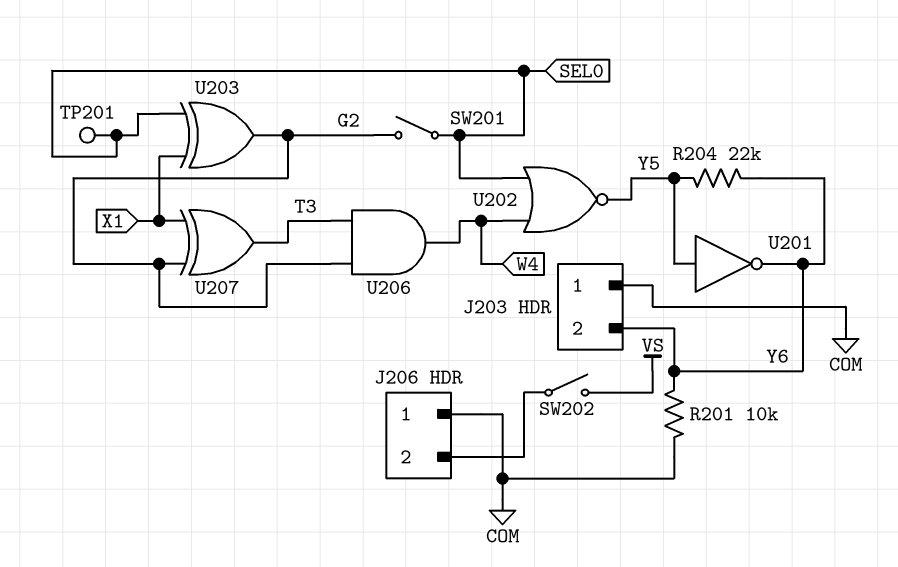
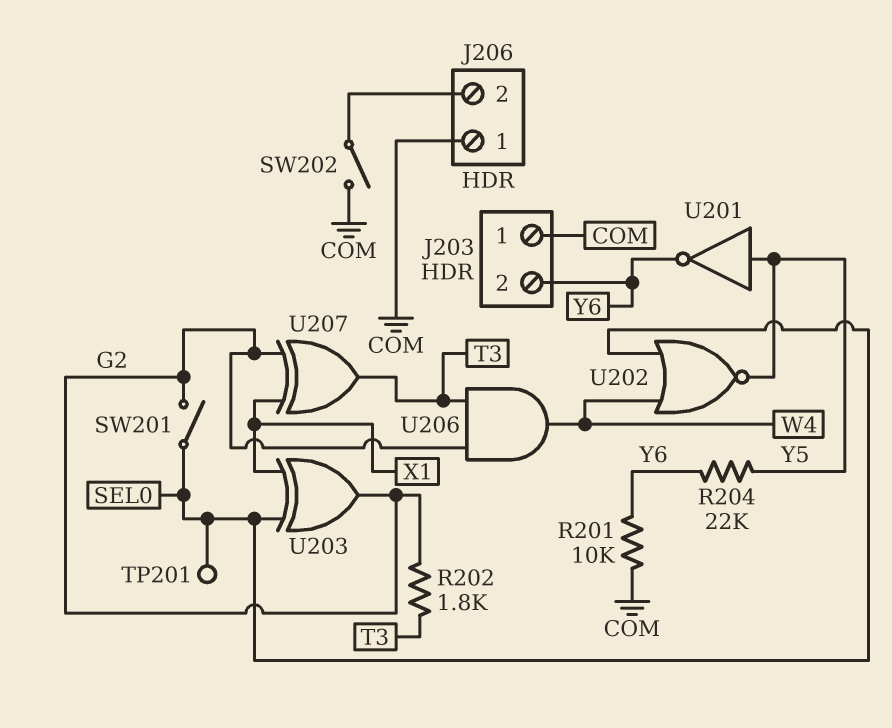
R202: none -> 1.8k (G2, T3)
SW202: switch (J206/2, VS) -> switch (COM, J206/2)

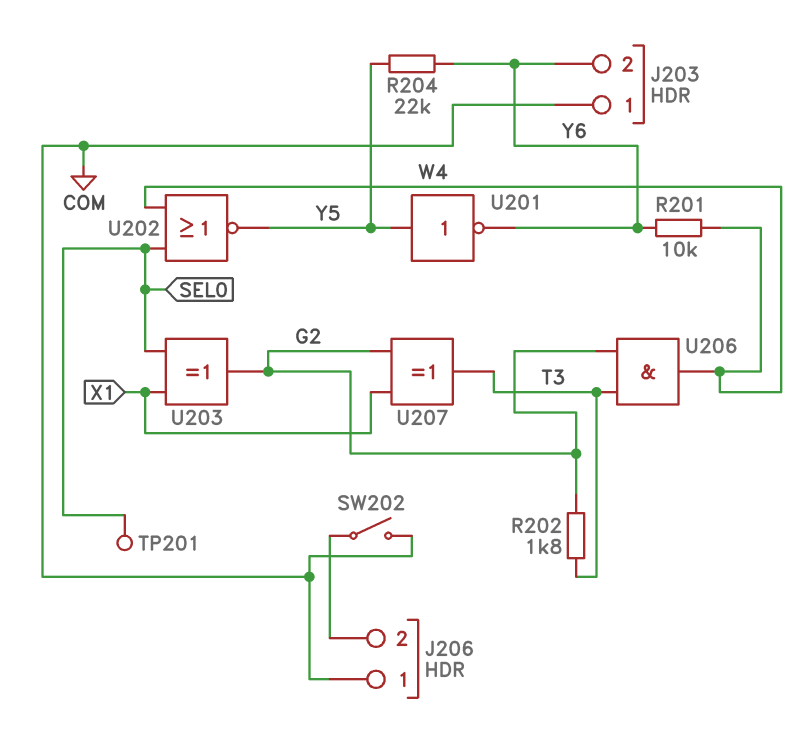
R201: 10k (COM, Y6) -> 10k (W4, Y6)
SW201: switch (G2, SEL0) -> none

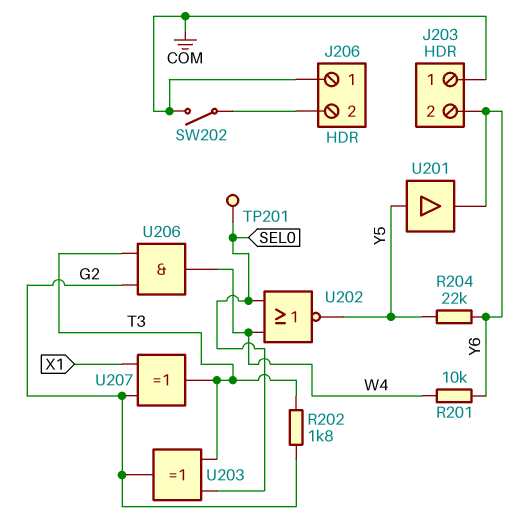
U201: NOT (in Y5, out Y6) -> buffer (in Y5, out Y6)
U203: XOR (in SEL0, in X1, out G2) -> XOR (in SEL0, in T3, out G2)

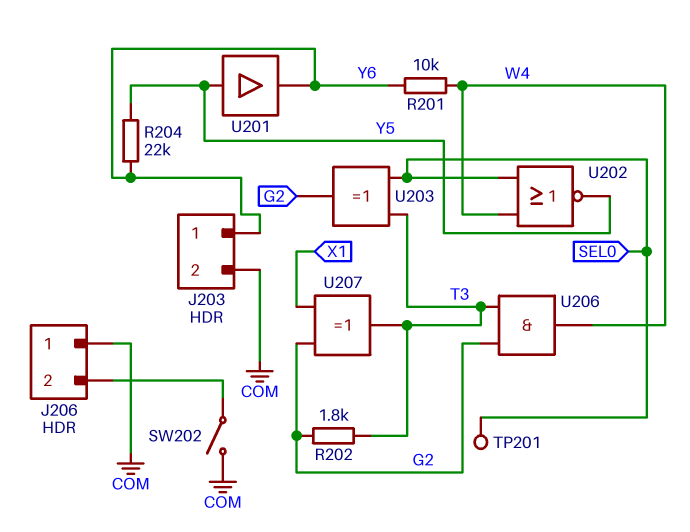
J203 pin 1: COM -> Y6
J203 pin 2: Y6 -> COM

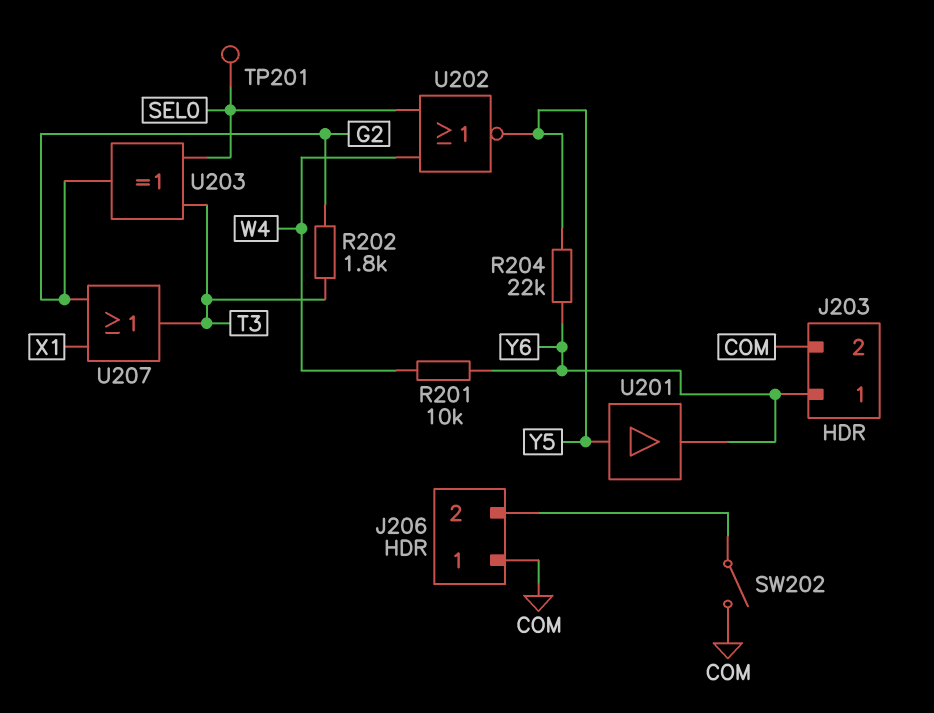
U206: AND (in G2, in T3, out W4) -> none
U207: XOR (in G2, in X1, out T3) -> OR (in G2, in X1, out T3)

